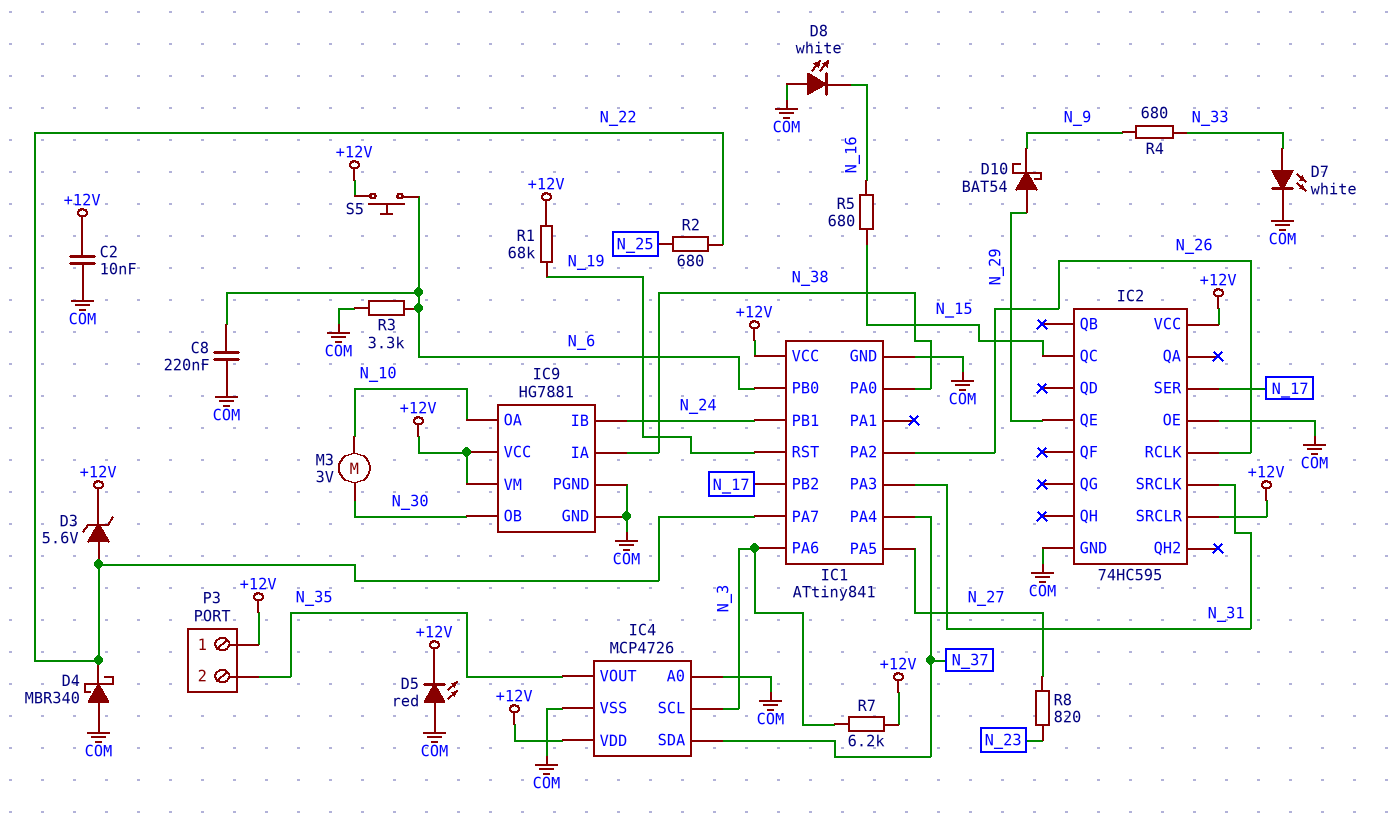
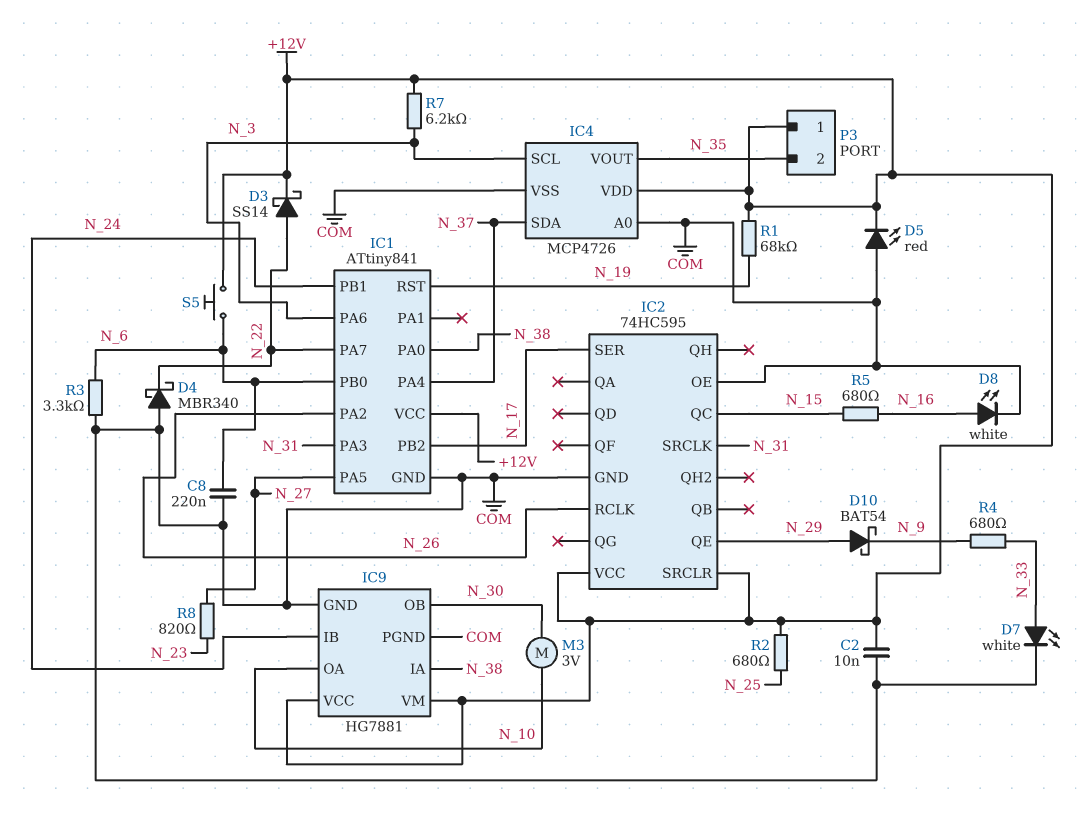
D3: zener 5.6V (A N_22, K +12V) -> schottky SS14 (A N_22, K +12V)
D8: LED white (A COM, K N_16) -> LED white (A N_16, K COM)
R2: 680 (N_22, N_25) -> 680 (+12V, N_25)

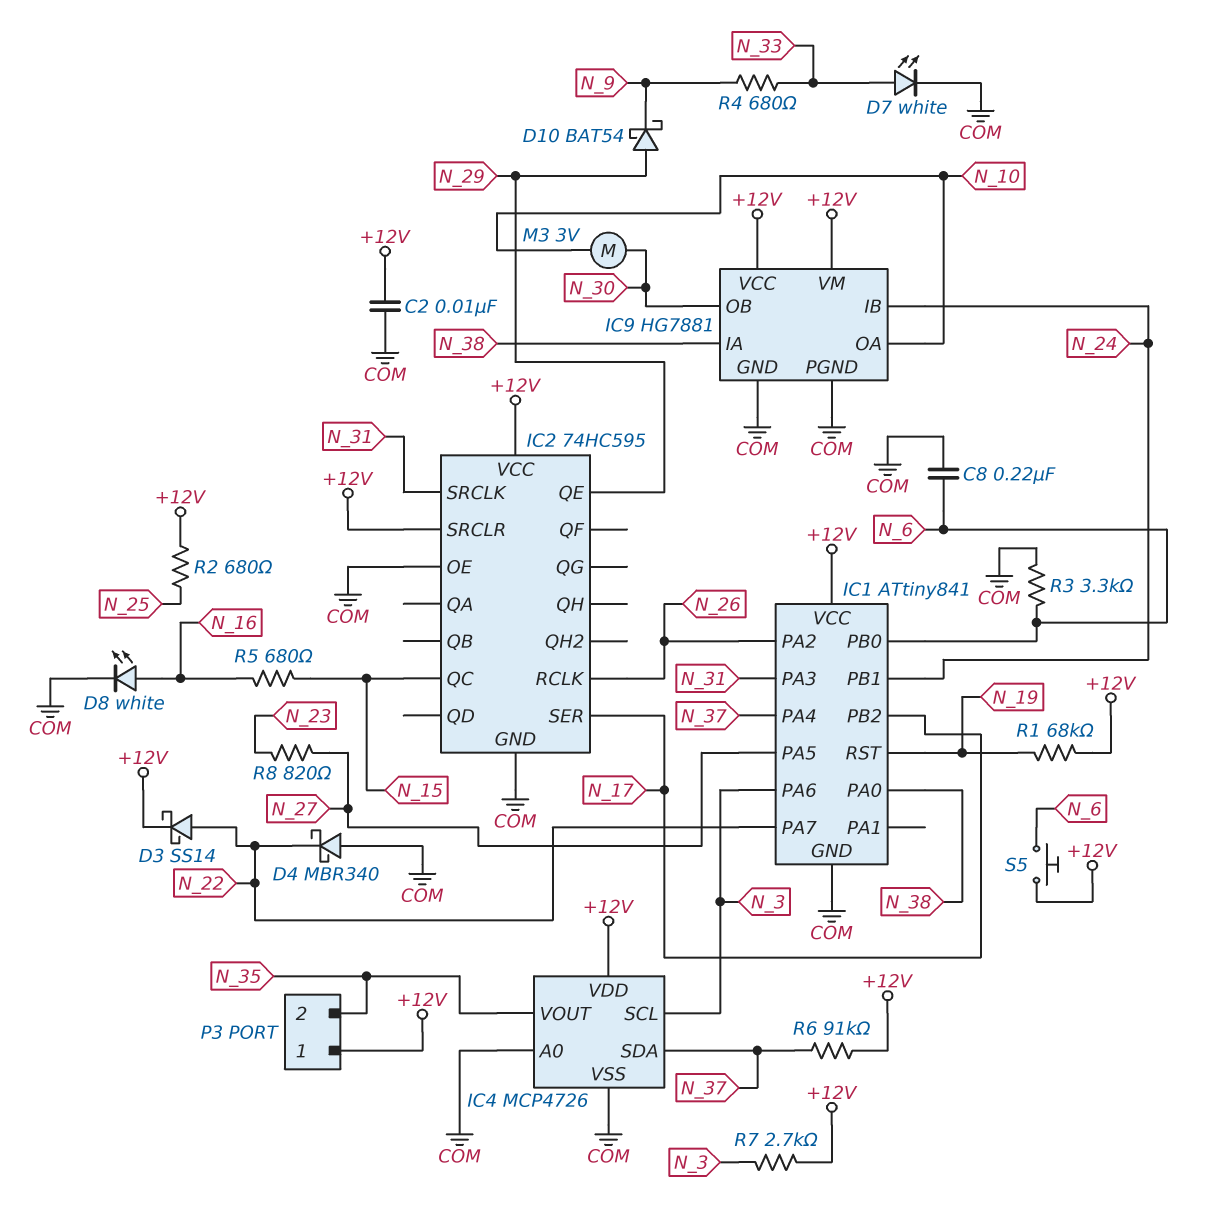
D5: LED red (A COM, K +12V) -> none
R6: none -> 91k (+12V, N_37)
R7: 6.2k (+12V, N_3) -> 2.7k (+12V, N_3)

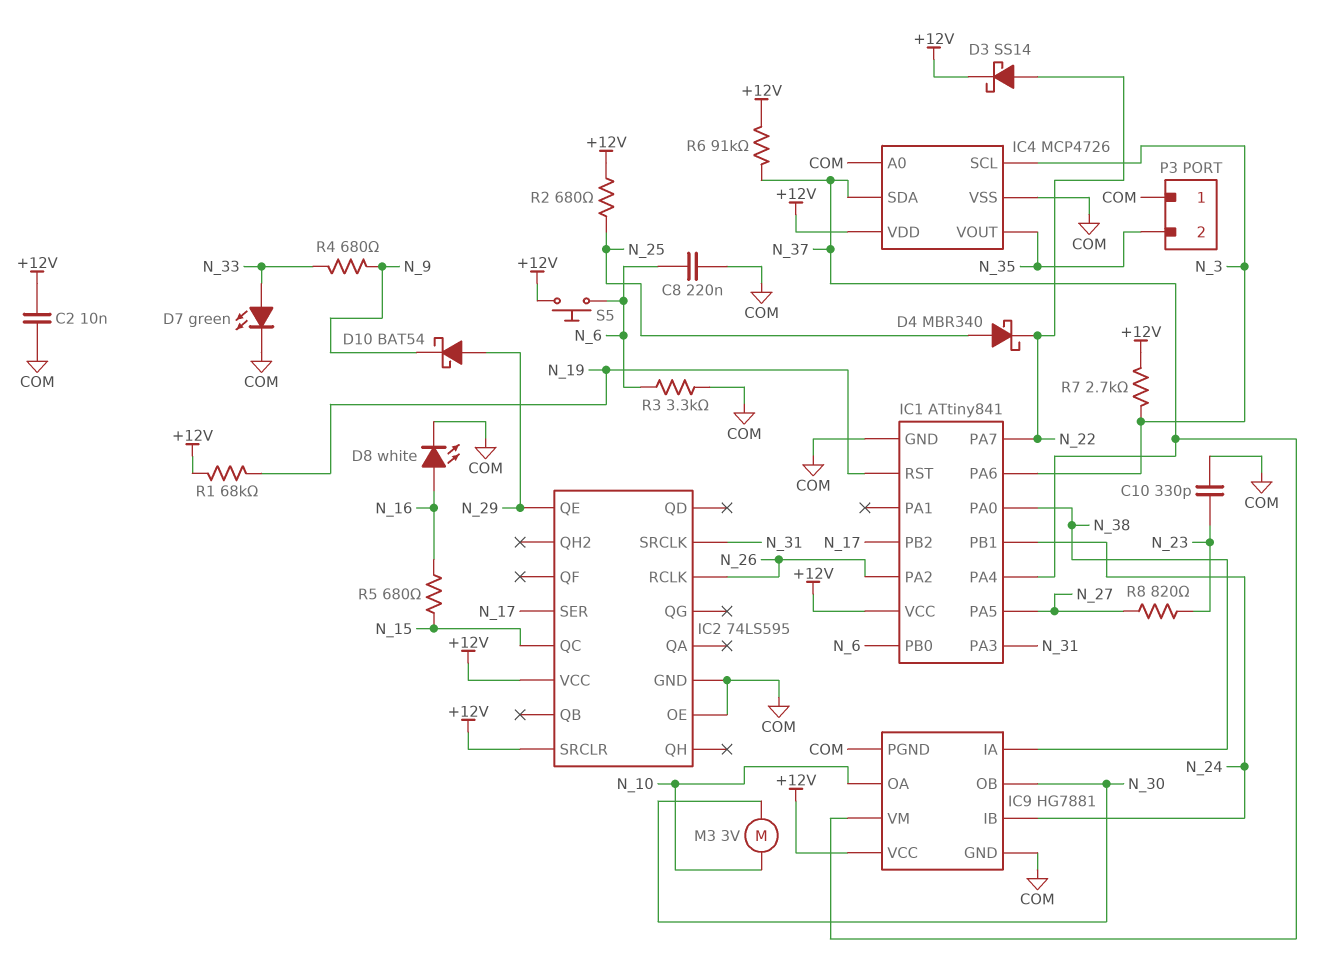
C10: none -> 330pF (COM, N_23)
D4: schottky MBR340 (A COM, K N_22) -> schottky MBR340 (A N_25, K N_22)
D7: LED white (A N_33, K COM) -> LED green (A N_33, K COM)
IC2: 74HC595 -> 74LS595
IC9 pin VM: +12V -> N_37
P3 pin 1: +12V -> COM

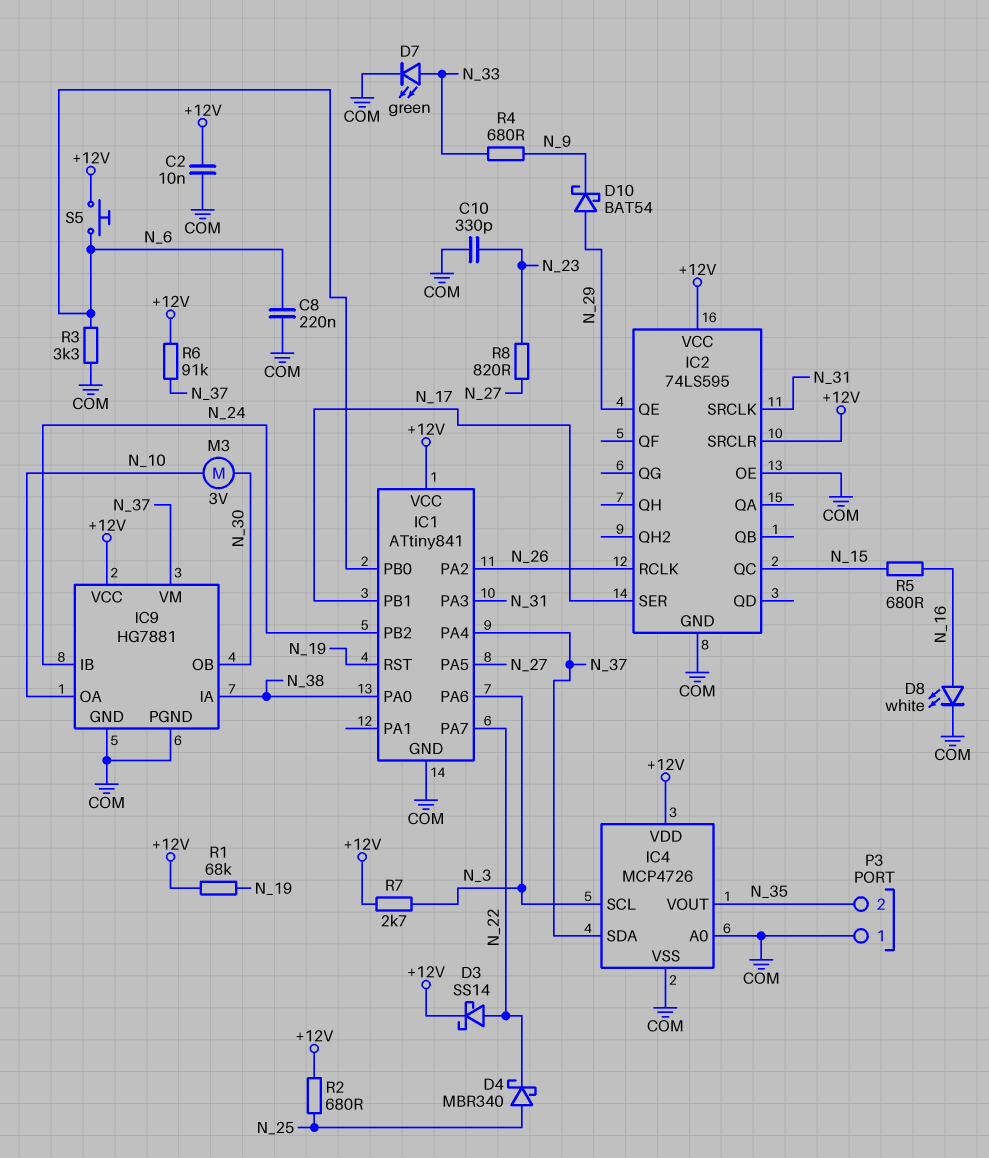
IC1 pin PB1: N_24 -> N_17
IC1 pin PB2: N_17 -> N_24

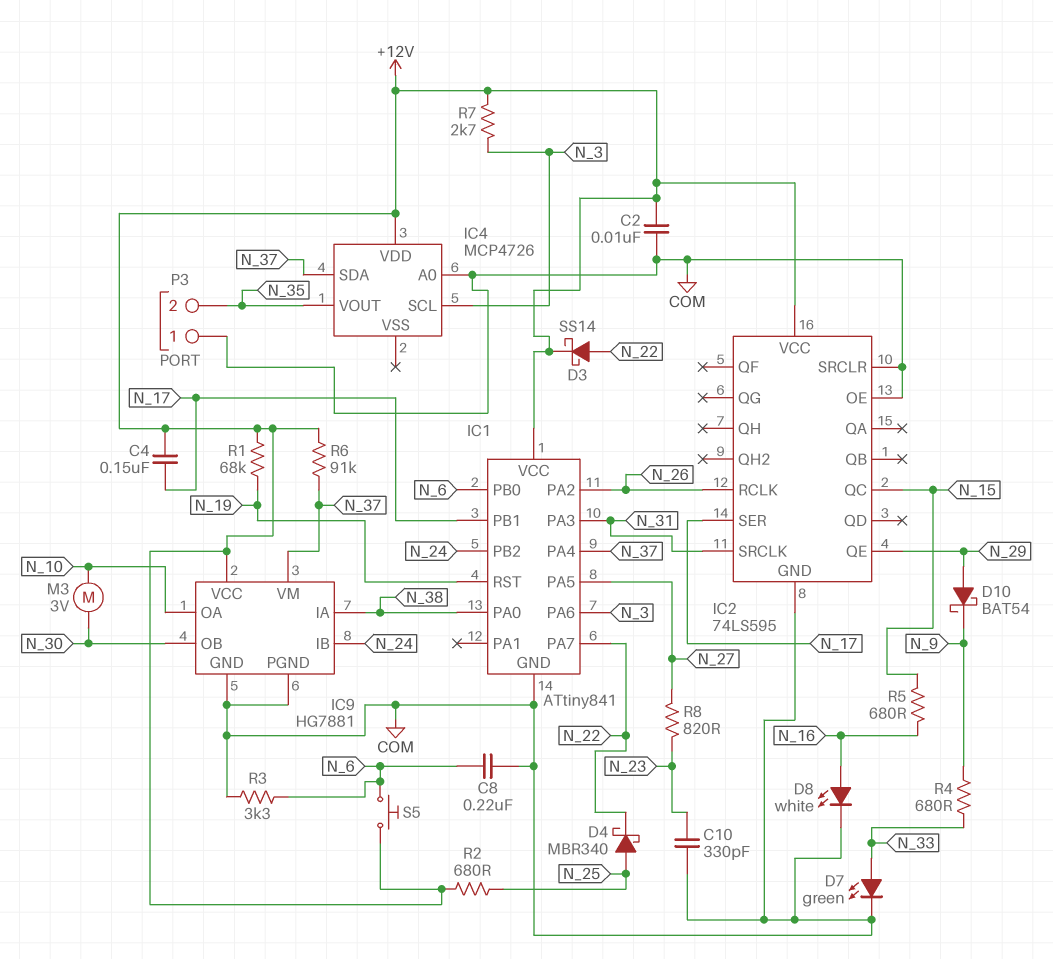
C4: none -> 150nF (+12V, N_17)
IC2 pin SRCLR: +12V -> COM
IC4 pin VSS: COM -> none

